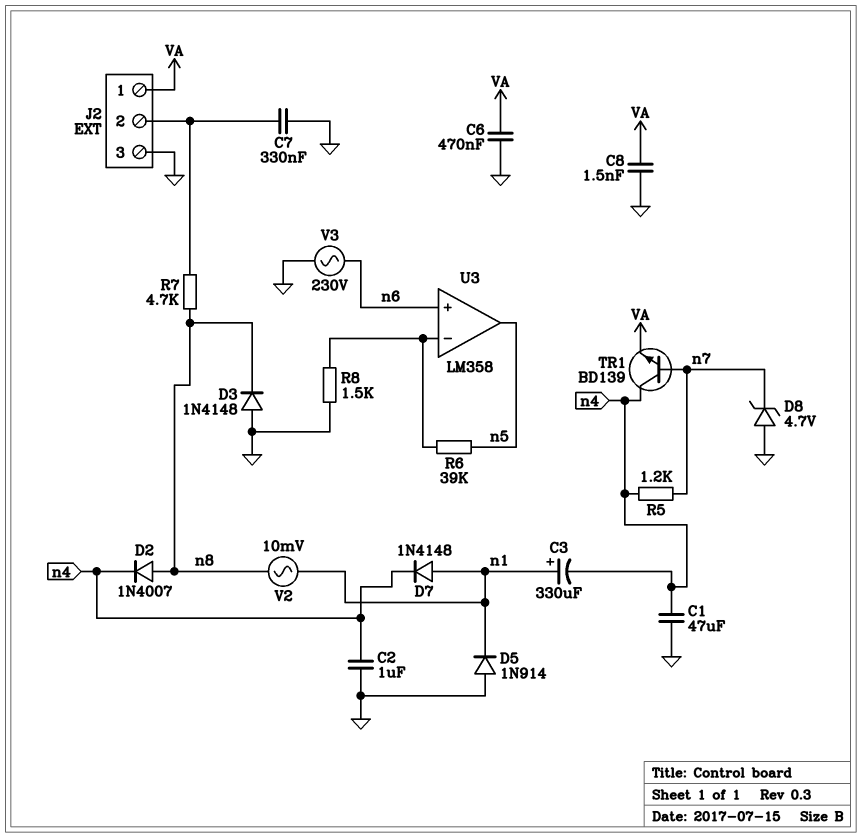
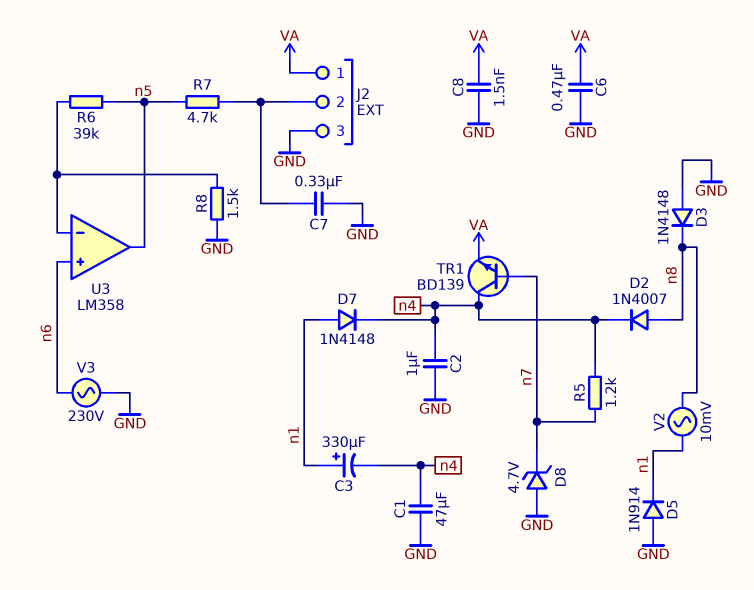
R7: 4.7k (J2/2, n8) -> 4.7k (J2/2, n5)

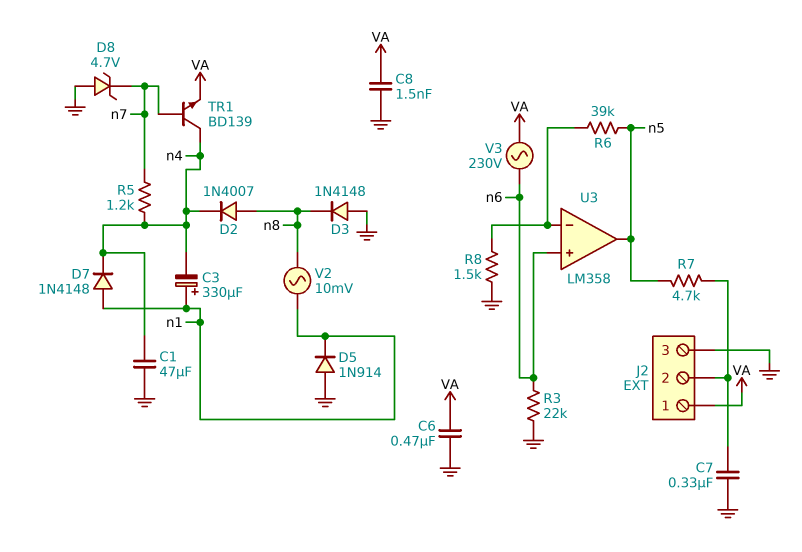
C2: 1uF (GND, n4) -> none
R3: none -> 22k (GND, n6)
V3: AC 230V (GND, n6) -> AC 230V (VA, n6)

